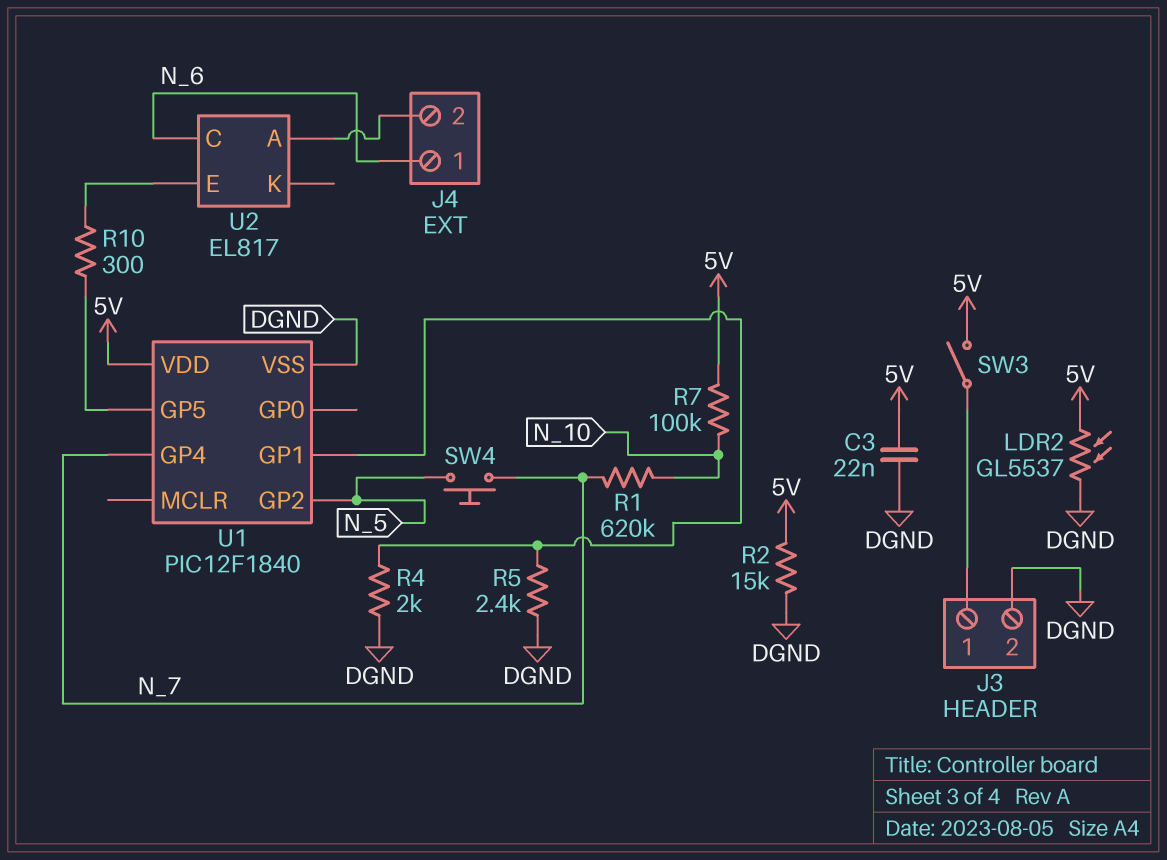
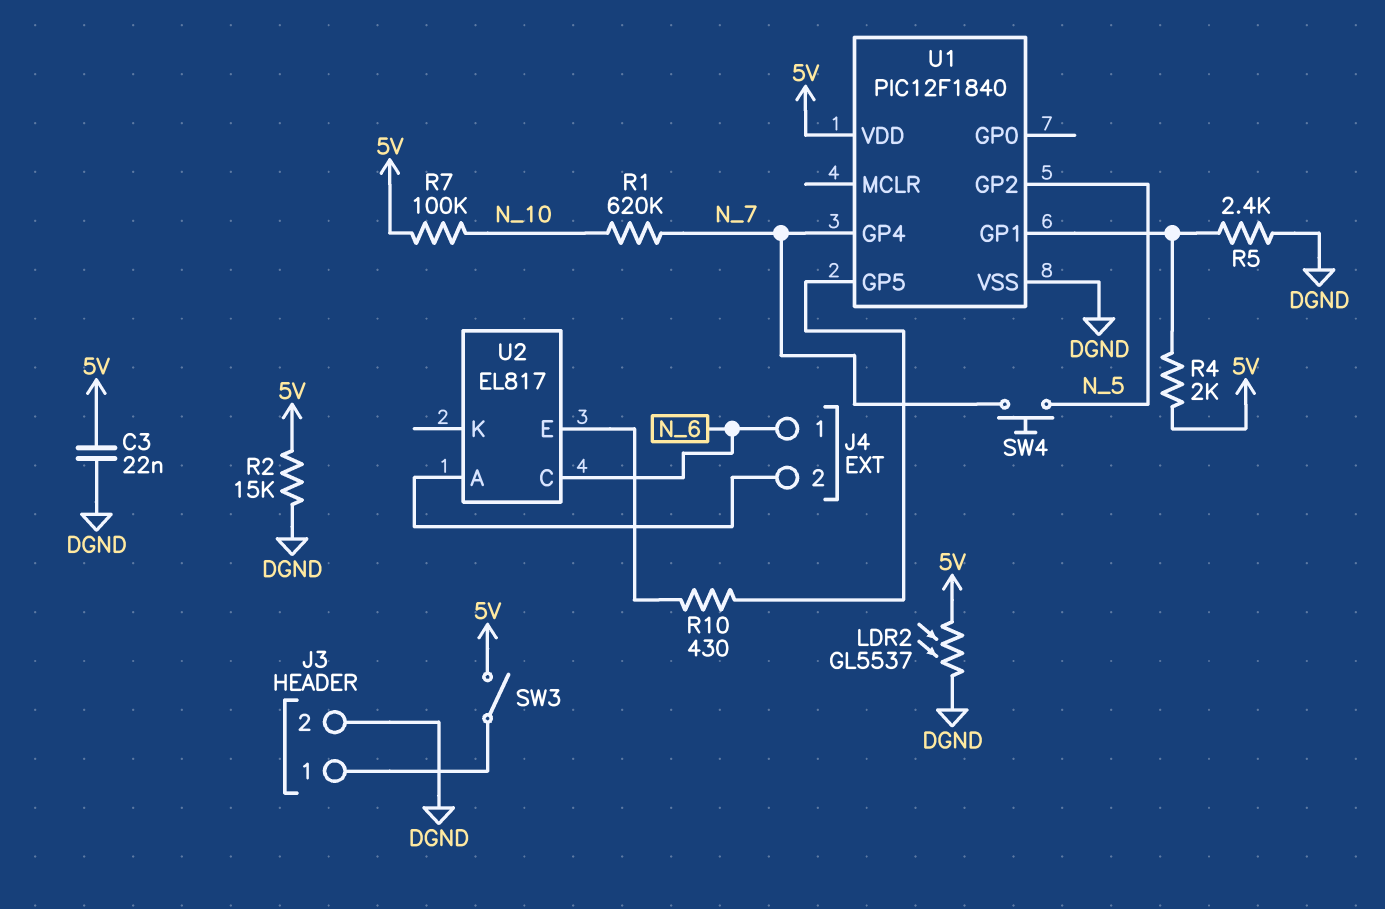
R4: 2k (DGND, U1/GP1) -> 2k (5V, U1/GP1)
R10: 300 (U1/GP5, U2/E) -> 430 (U1/GP5, U2/E)

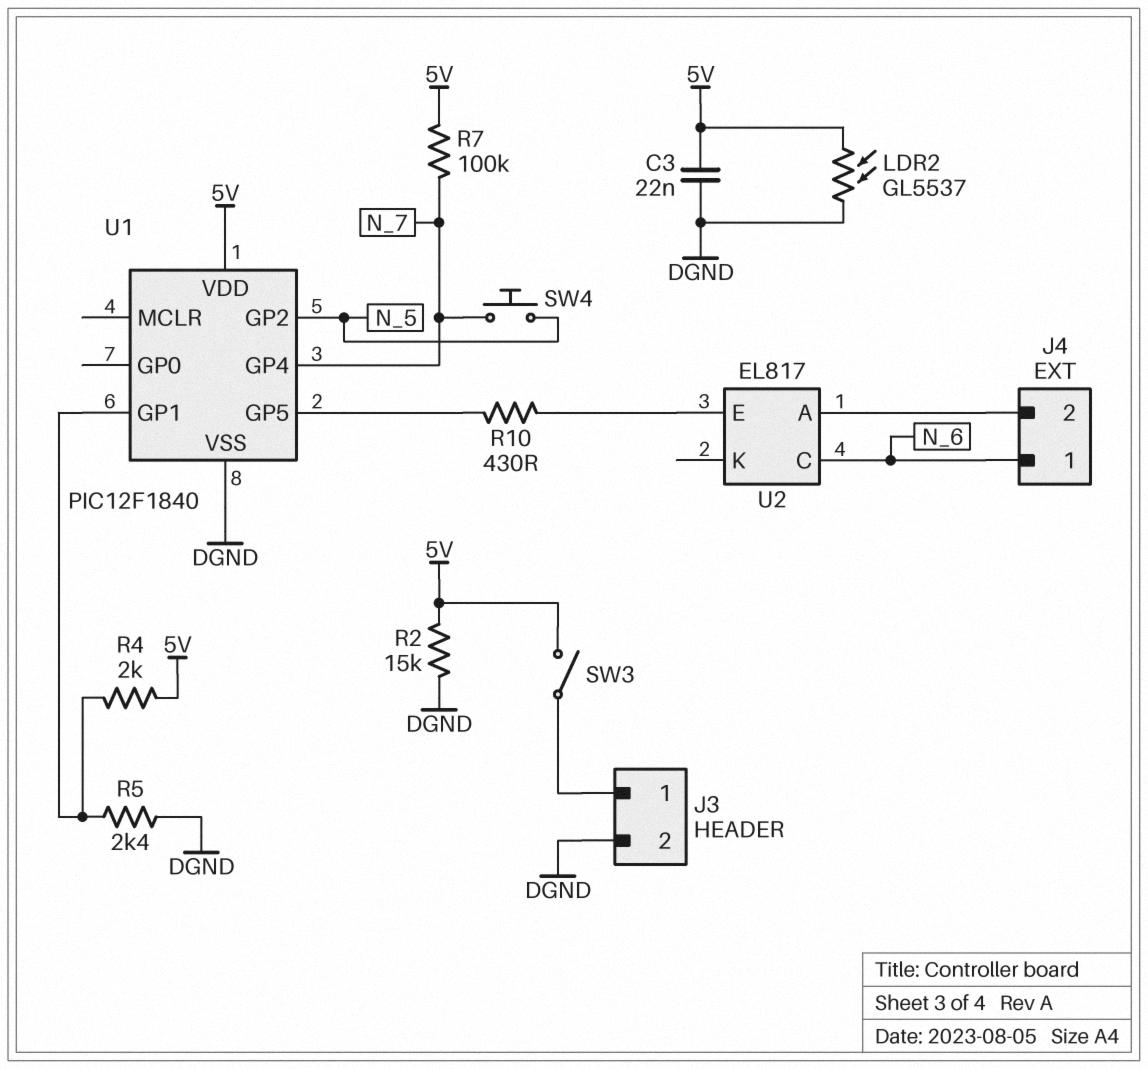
R1: 620k (N_7, N_10) -> none
R7: 100k (5V, N_10) -> 100k (5V, N_7)

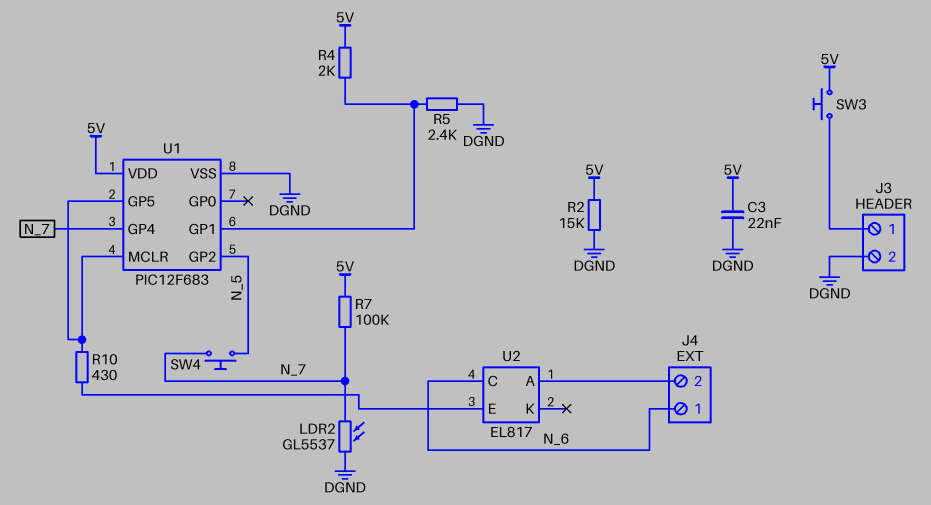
LDR2: GL5537 (5V, DGND) -> GL5537 (DGND, N_7)
SW3: switch (5V, J3/1) -> button (5V, J3/1)
U1: PIC12F1840 -> PIC12F683
U1 pin MCLR: none -> U1/GP5

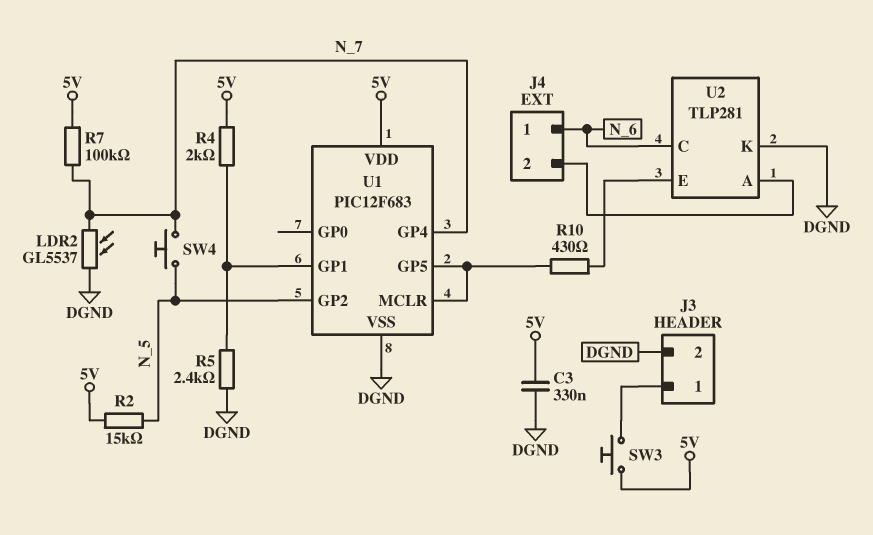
C3: 22nF (5V, DGND) -> 330nF (5V, DGND)
R2: 15k (5V, DGND) -> 15k (5V, N_5)
U2: EL817 -> TLP281
U2 pin K: none -> DGND

